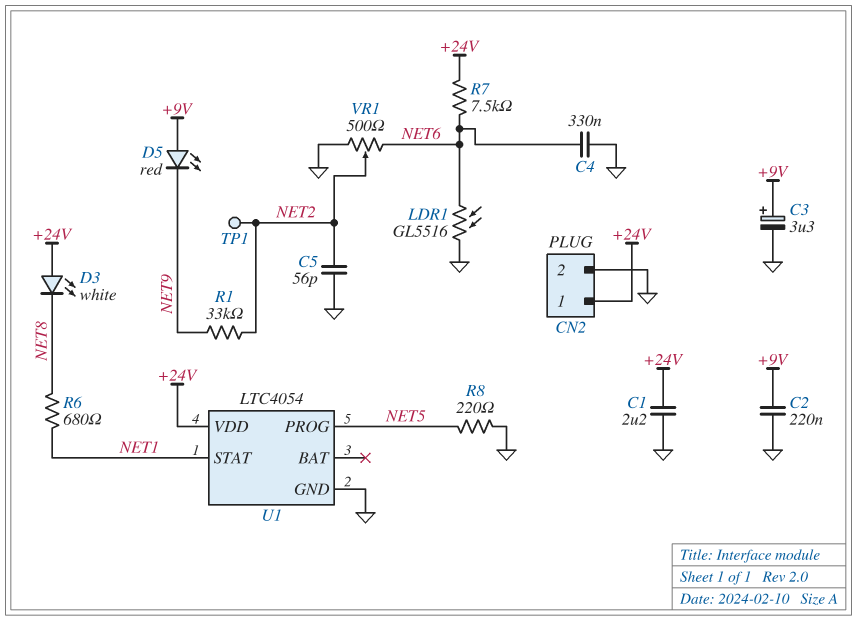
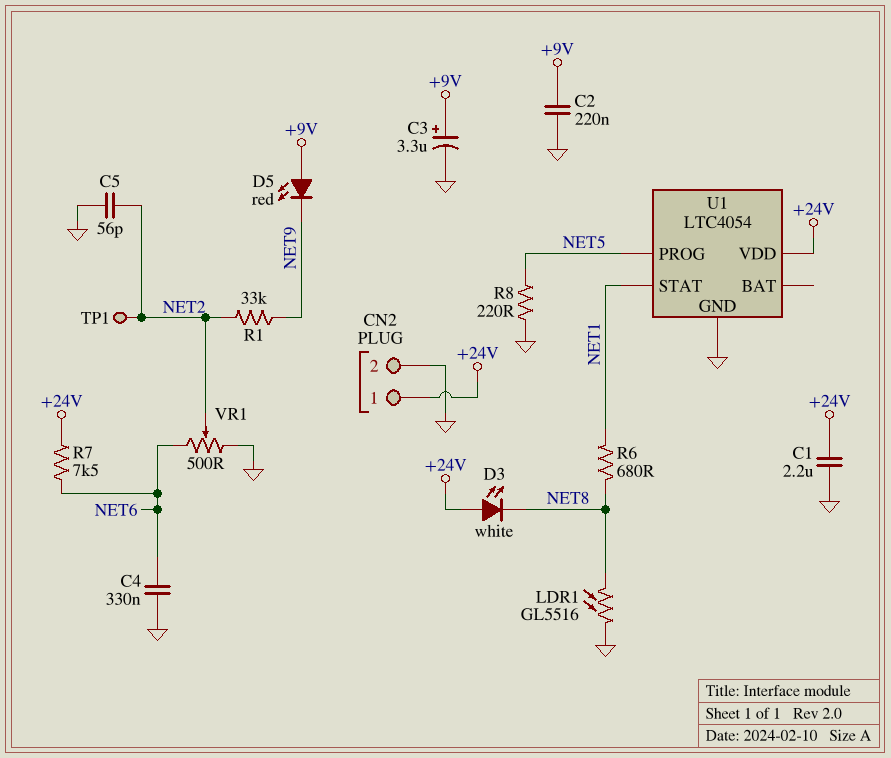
LDR1: GL5516 (GND, NET6) -> GL5516 (GND, NET8)

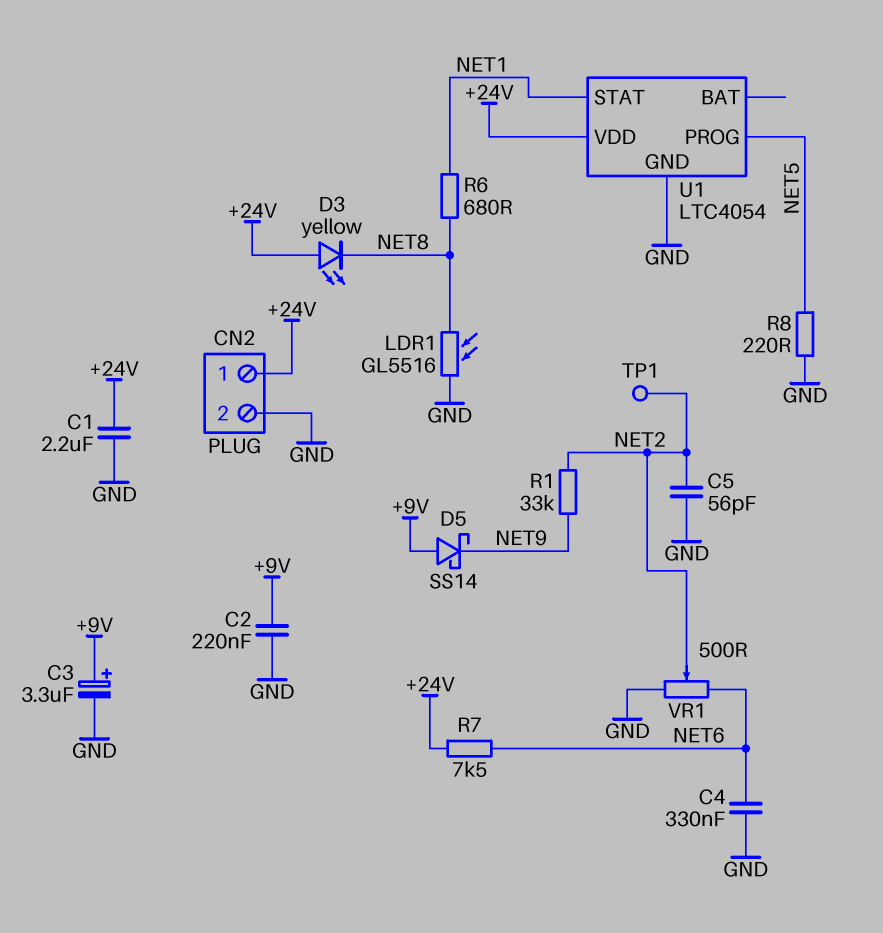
D3: LED white (A +24V, K NET8) -> LED yellow (A +24V, K NET8)
D5: LED red (A +9V, K NET9) -> schottky SS14 (A +9V, K NET9)

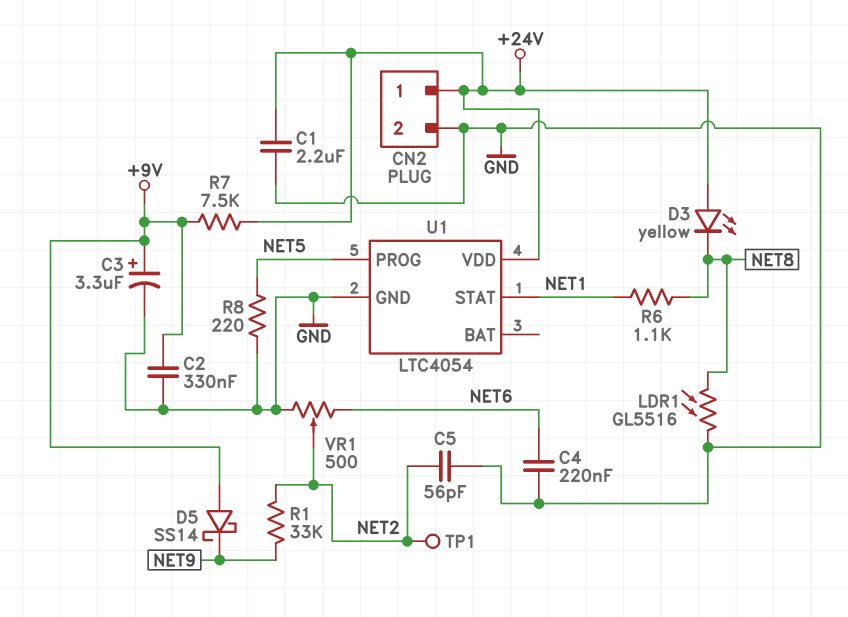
C2: 220nF (+9V, GND) -> 330nF (+9V, GND)
C4: 330nF (GND, NET6) -> 220nF (GND, NET6)
R6: 680 (NET1, NET8) -> 1.1k (NET1, NET8)
R7: 7.5k (+24V, NET6) -> 7.5k (+9V, +24V)

